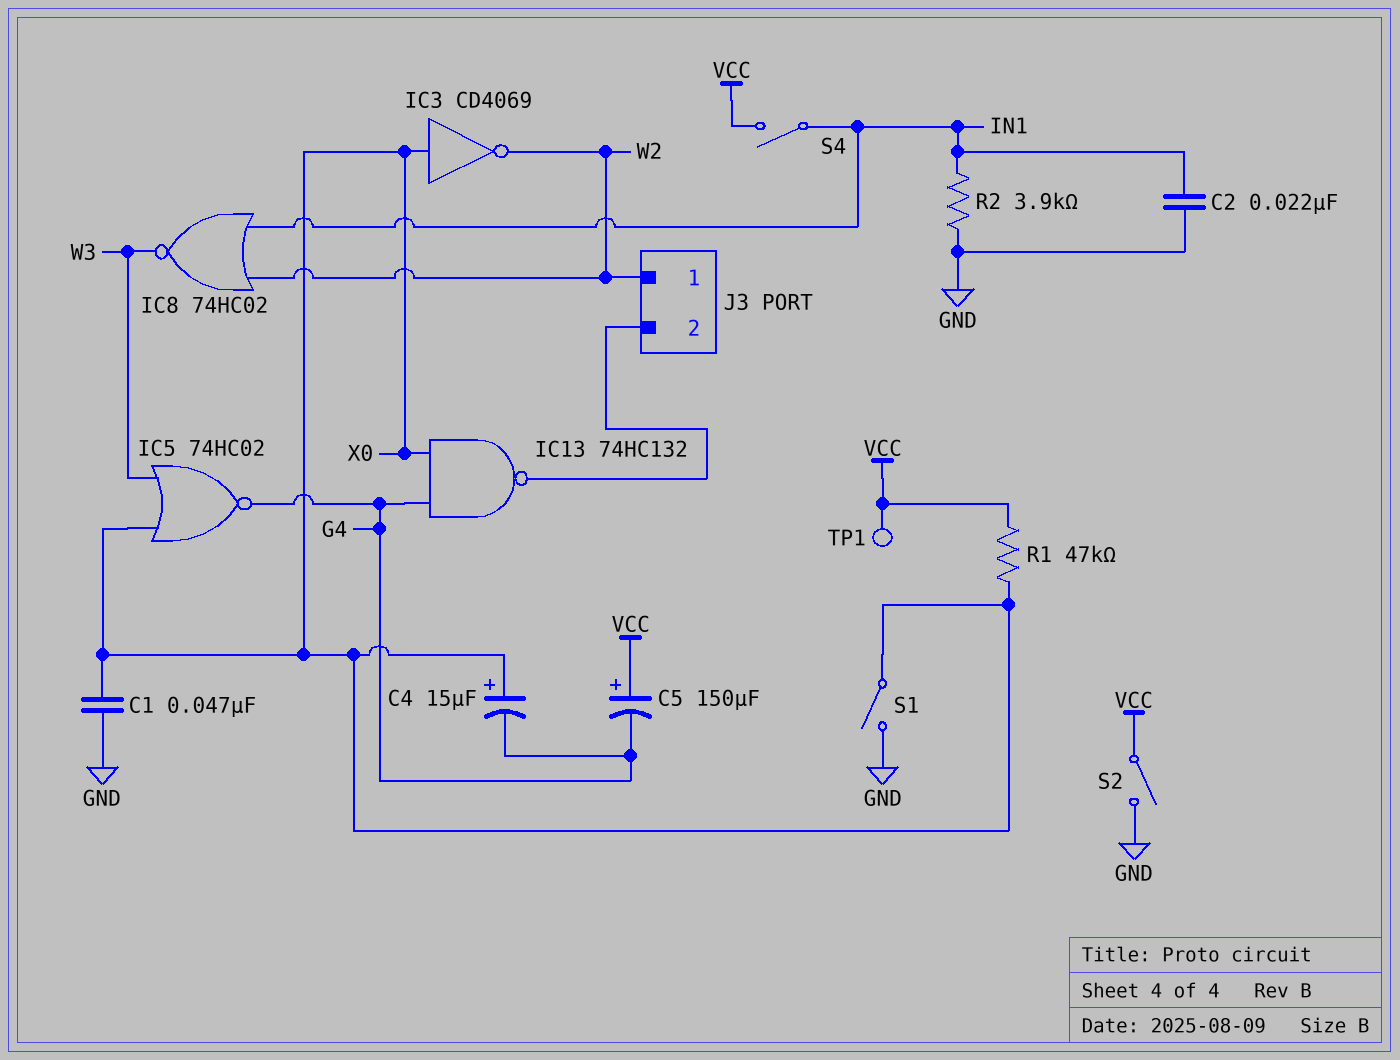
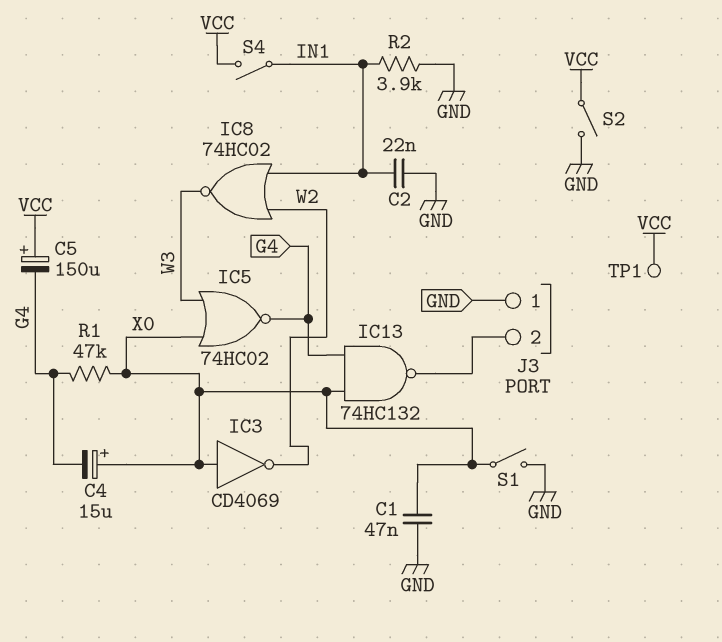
J3 pin 1: W2 -> GND
R1: 47k (VCC, X0) -> 47k (G4, X0)

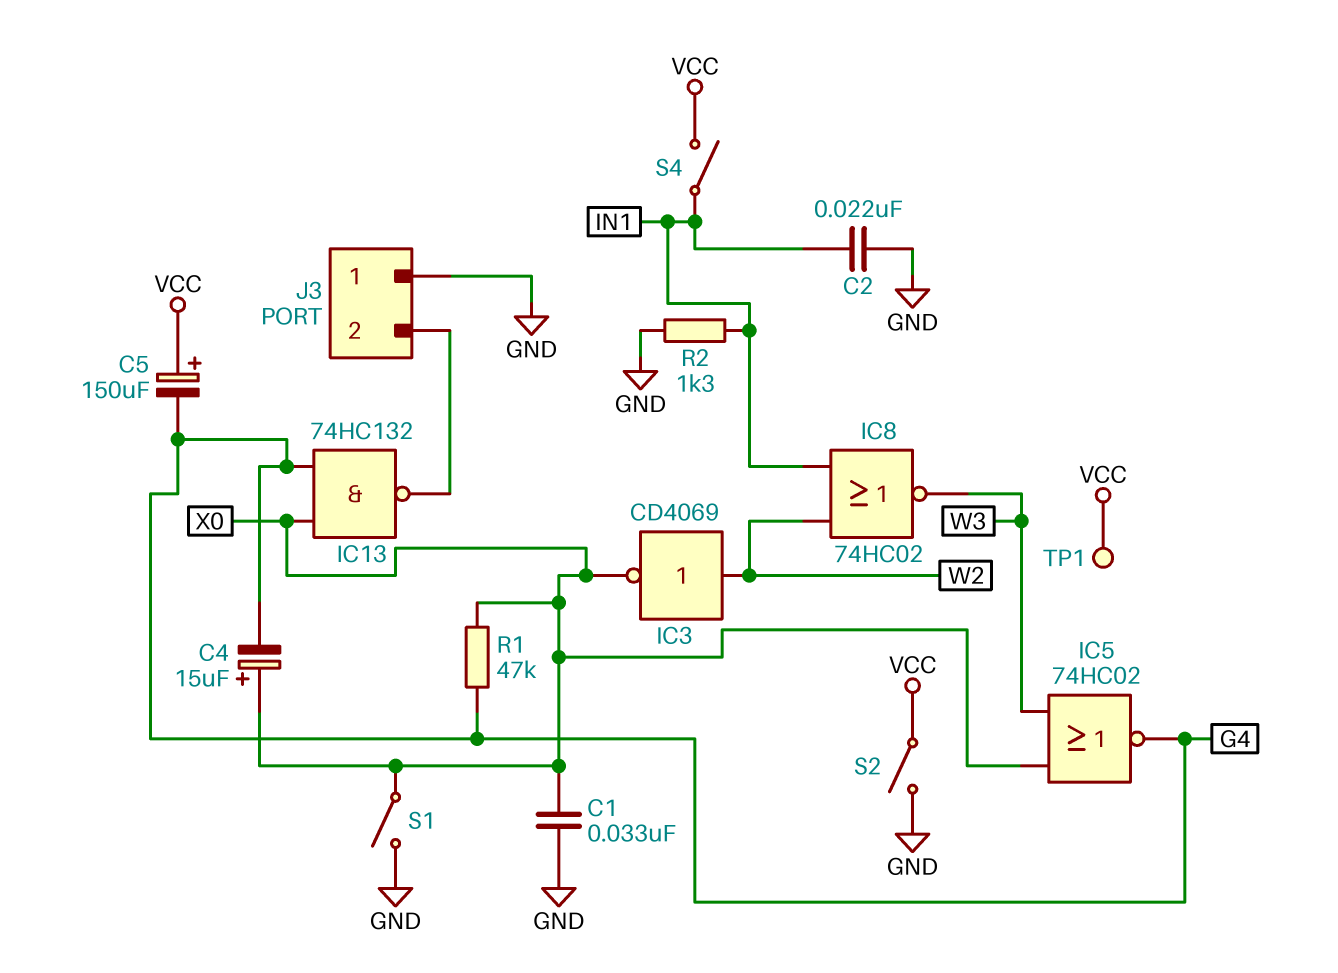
C1: 47nF (GND, X0) -> 33nF (GND, X0)
IC3: NOT CD4069 (in X0, out W2) -> NOT CD4069 (in W2, out X0)
R2: 3.9k (GND, IN1) -> 1.3k (GND, IN1)

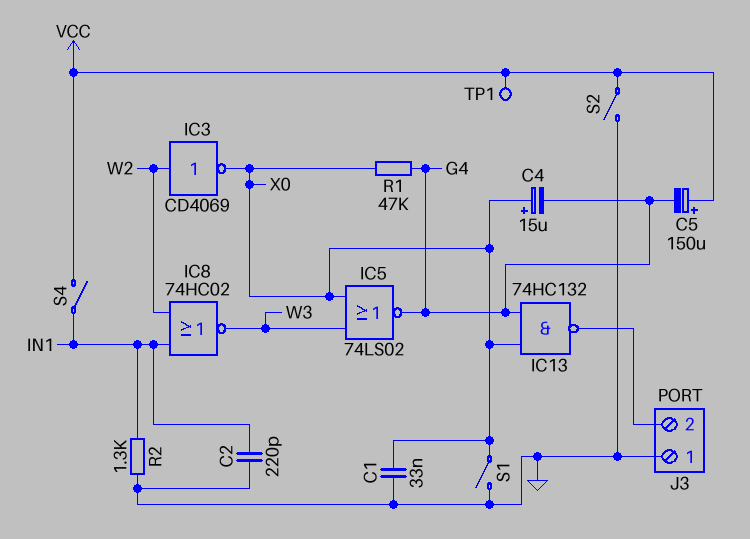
C2: 22nF (GND, IN1) -> 220pF (GND, IN1)
IC5: NOR 74HC02 (in W3, in X0, out G4) -> NOR 74LS02 (in W3, in X0, out G4)

